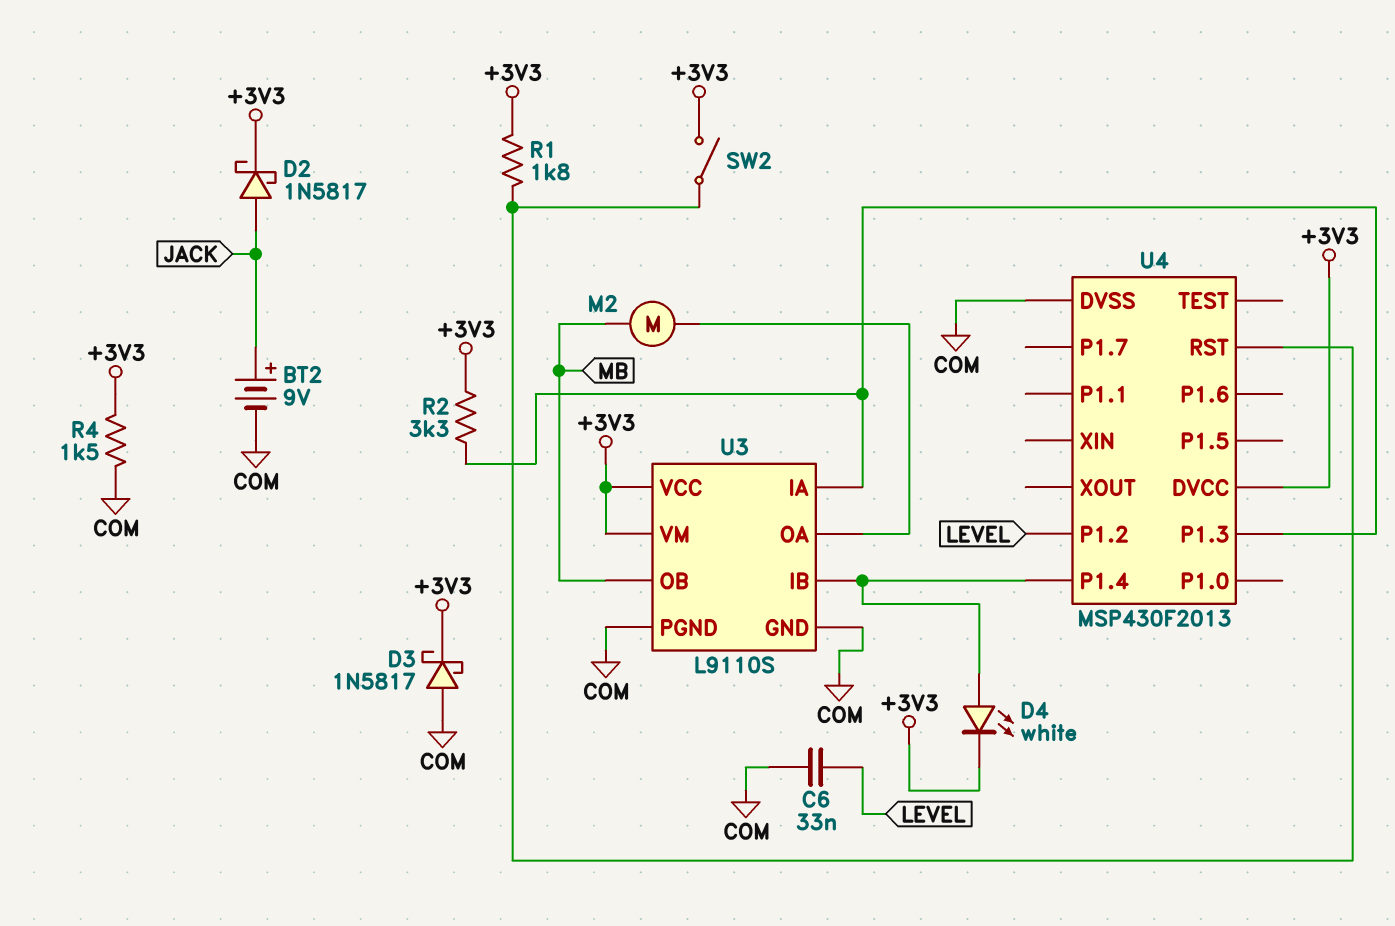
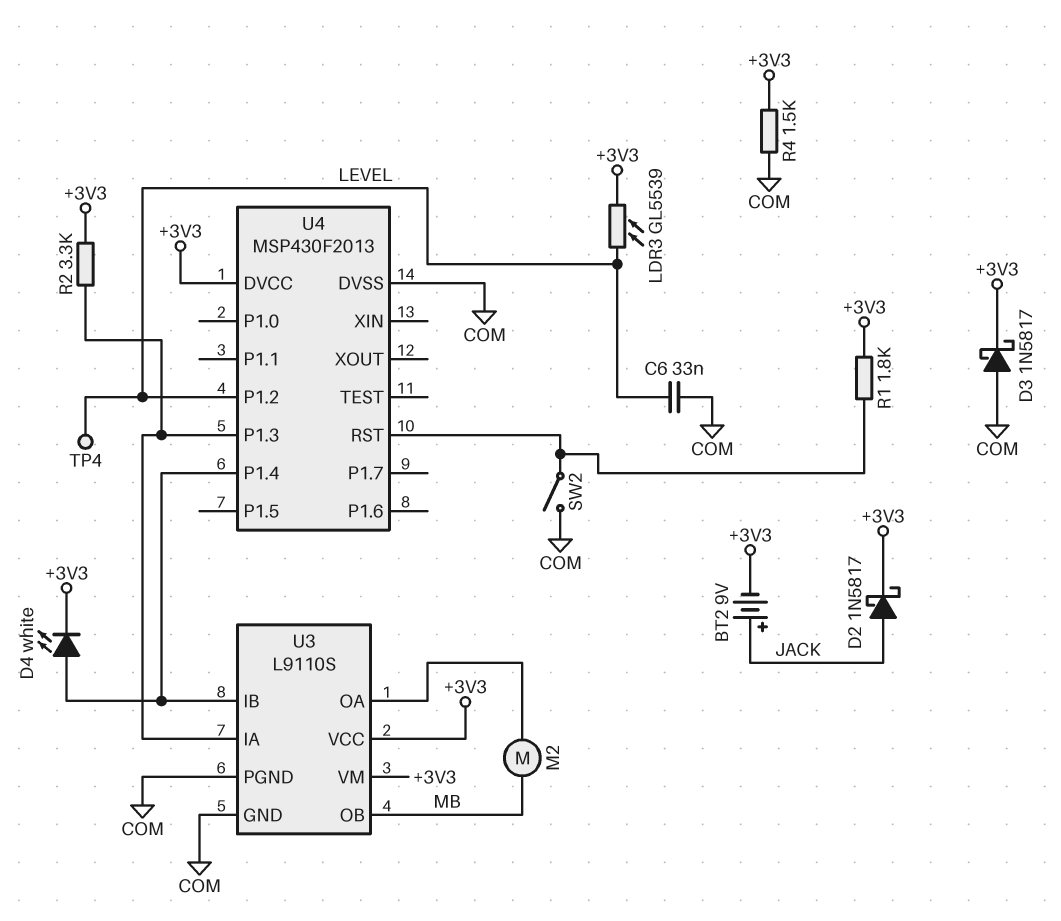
BT2: 9V (plus JACK, minus COM) -> 9V (plus JACK, minus +3V3)
LDR3: none -> GL5539 (+3V3, LEVEL)
SW2: switch (+3V3, U4/RST) -> switch (COM, U4/RST)
TP4: none -> test point (LEVEL)

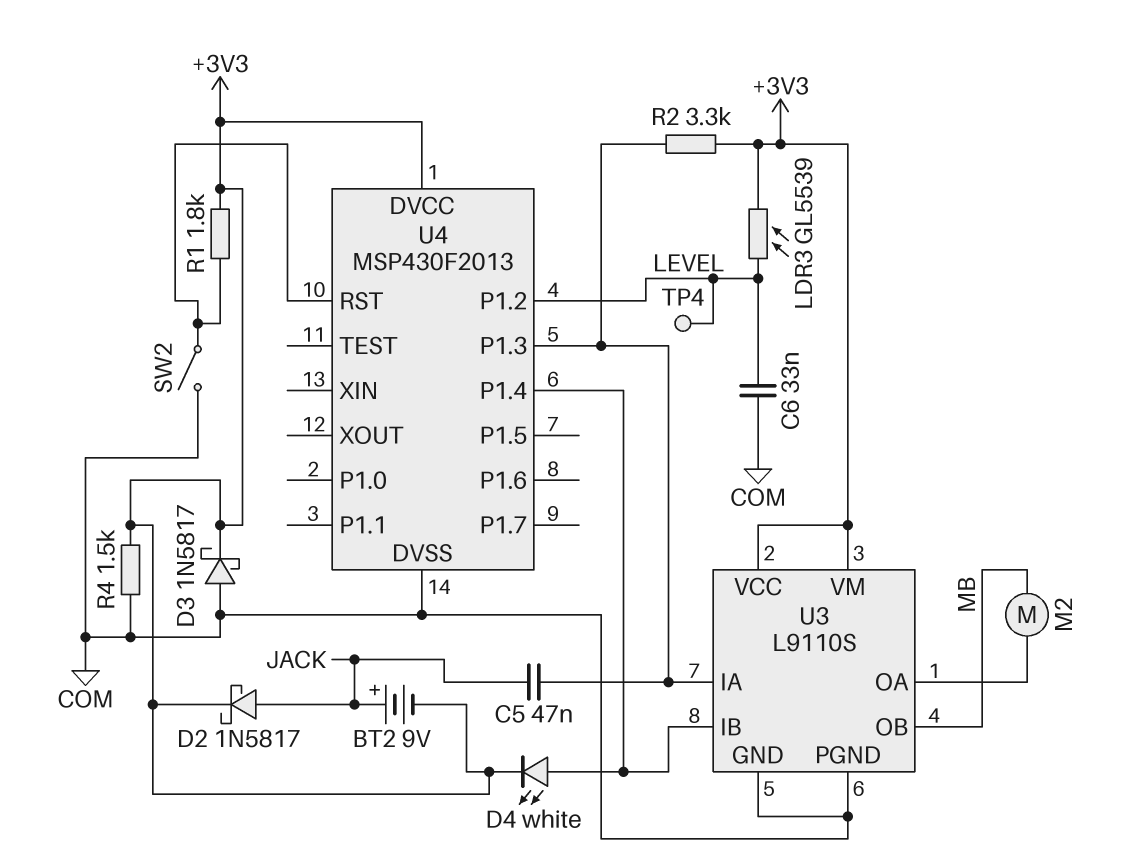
C5: none -> 47nF (JACK, U3/IA)

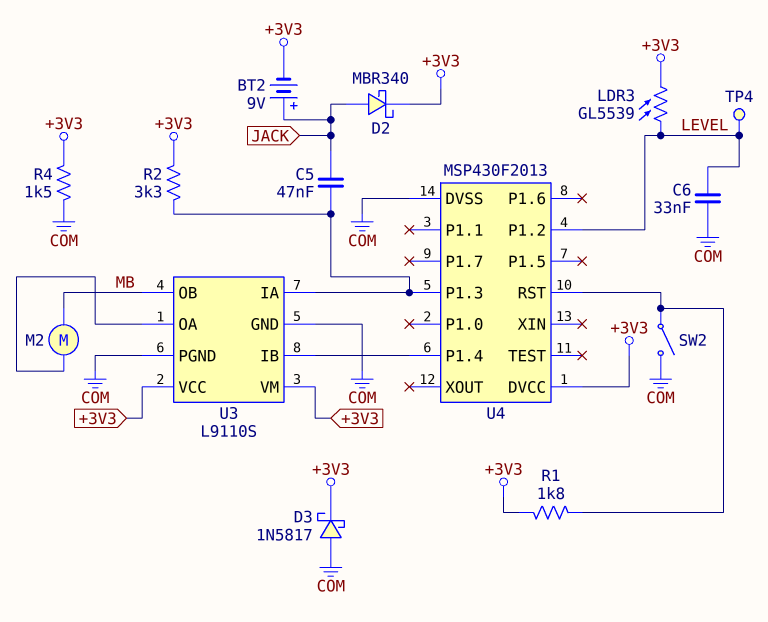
D2: schottky 1N5817 (A JACK, K +3V3) -> schottky MBR340 (A JACK, K +3V3)
D4: LED white (A U3/IB, K +3V3) -> none

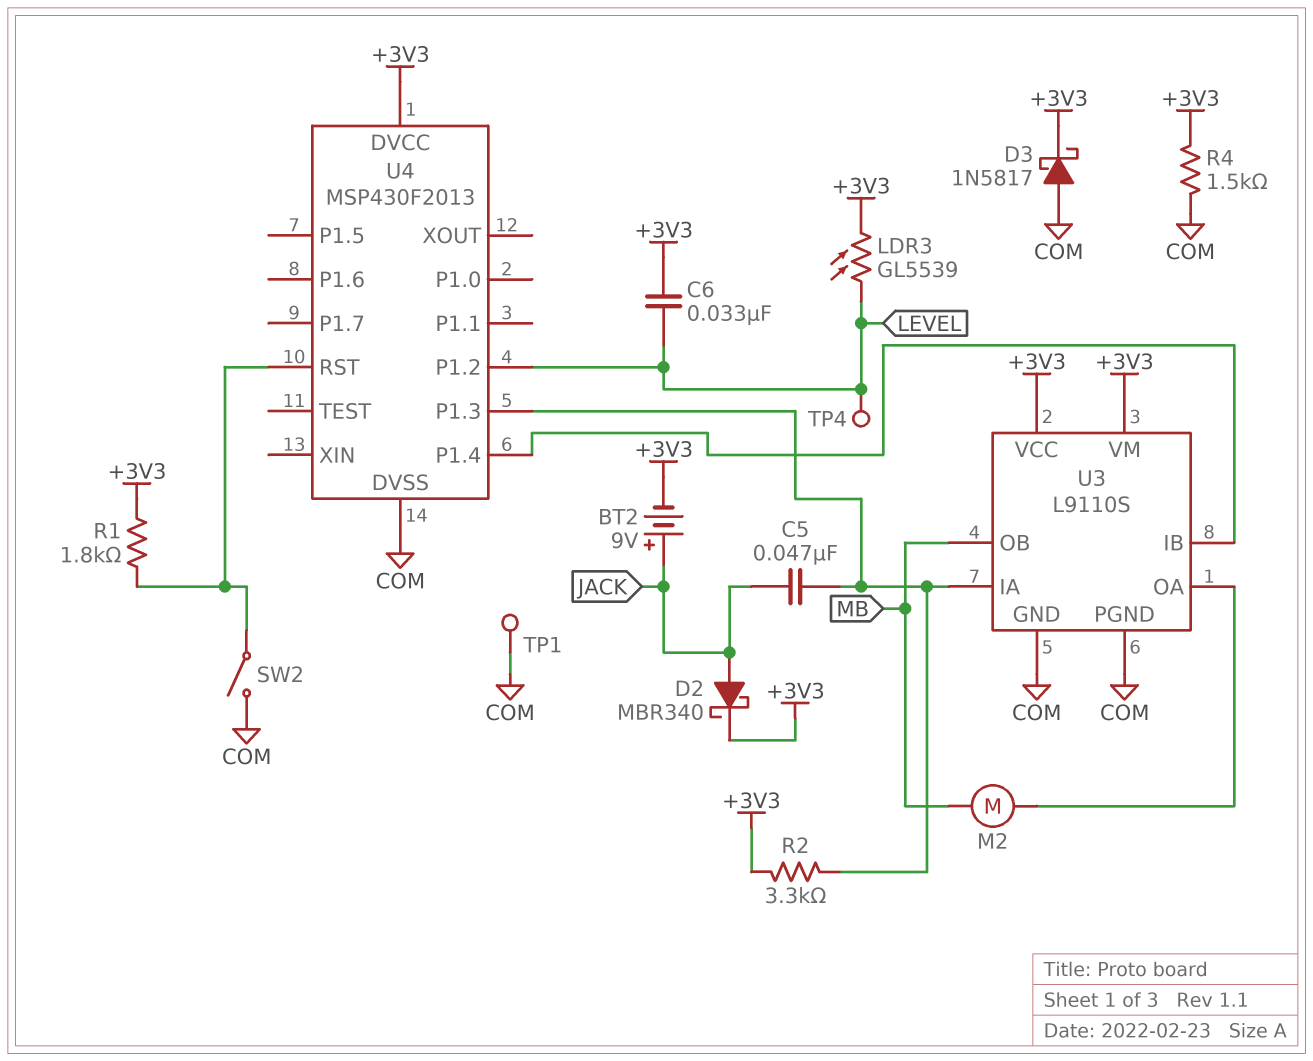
C6: 33nF (COM, LEVEL) -> 33nF (+3V3, LEVEL)
TP1: none -> test point (COM)

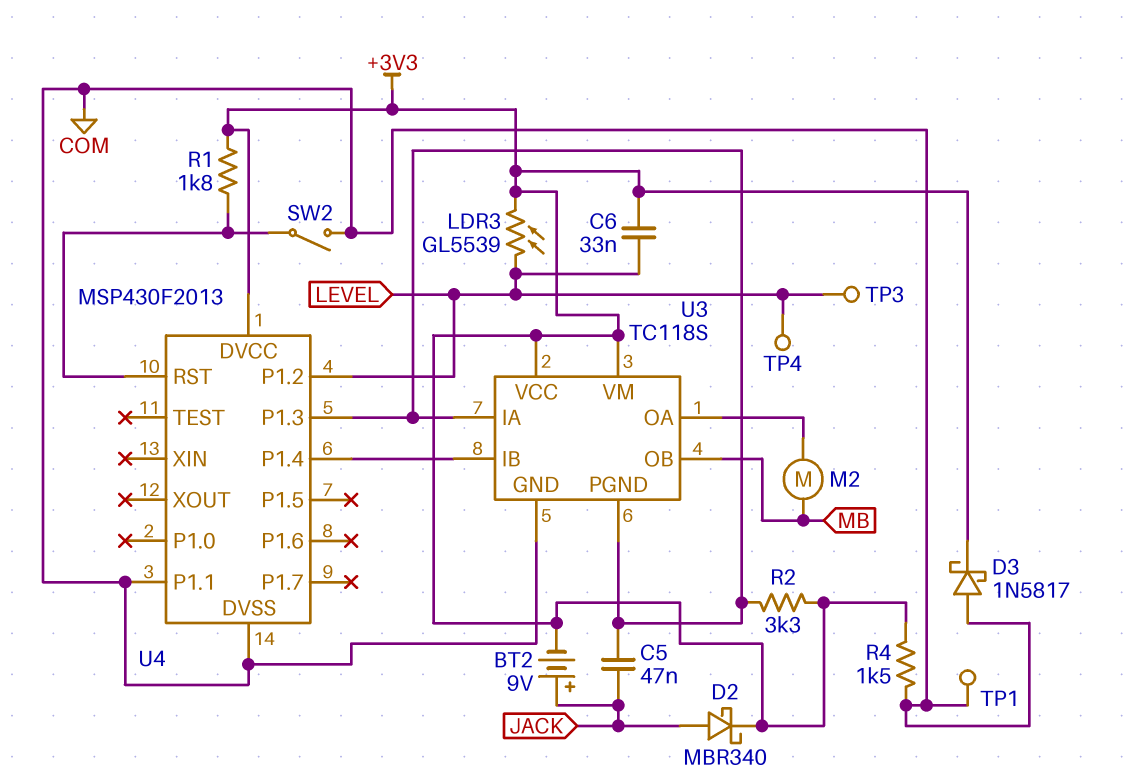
TP3: none -> test point (LEVEL)
U3: L9110S -> TC118S
U3 pin PGND: COM -> U3/IA
U4 pin P1.1: none -> COM

